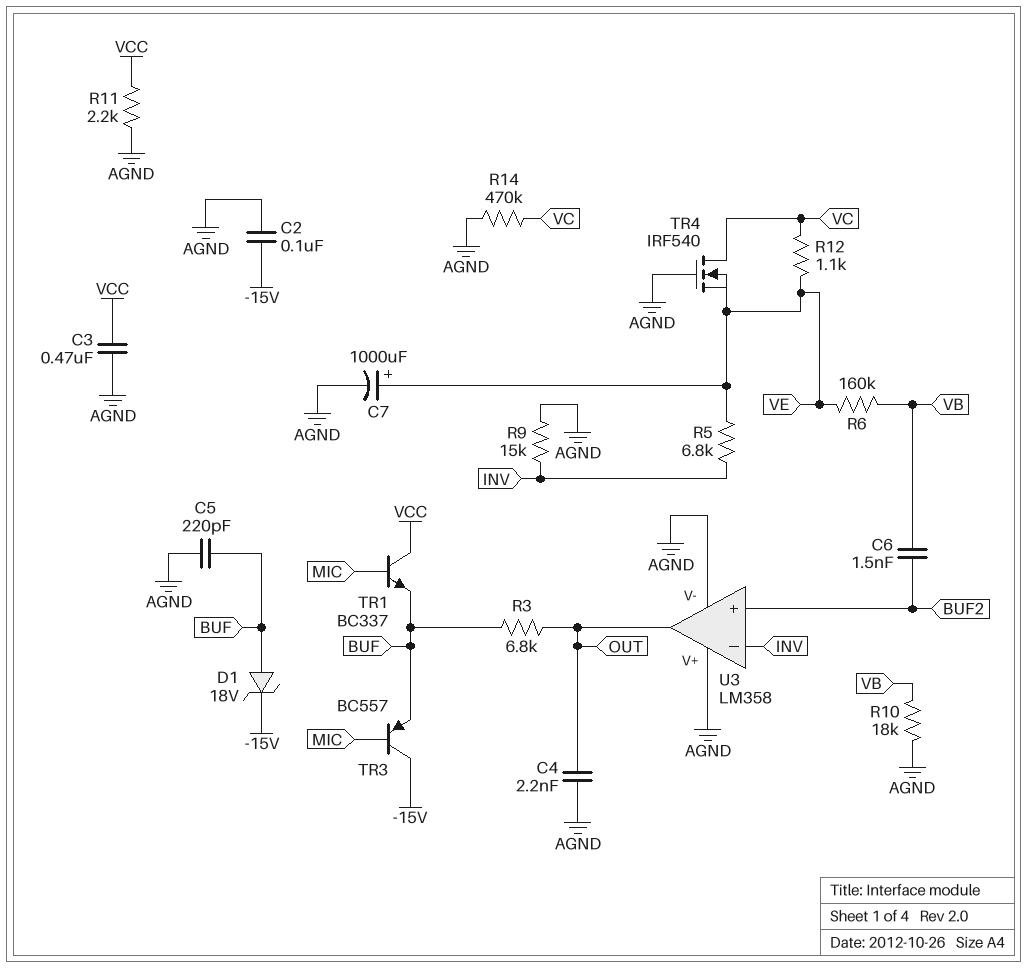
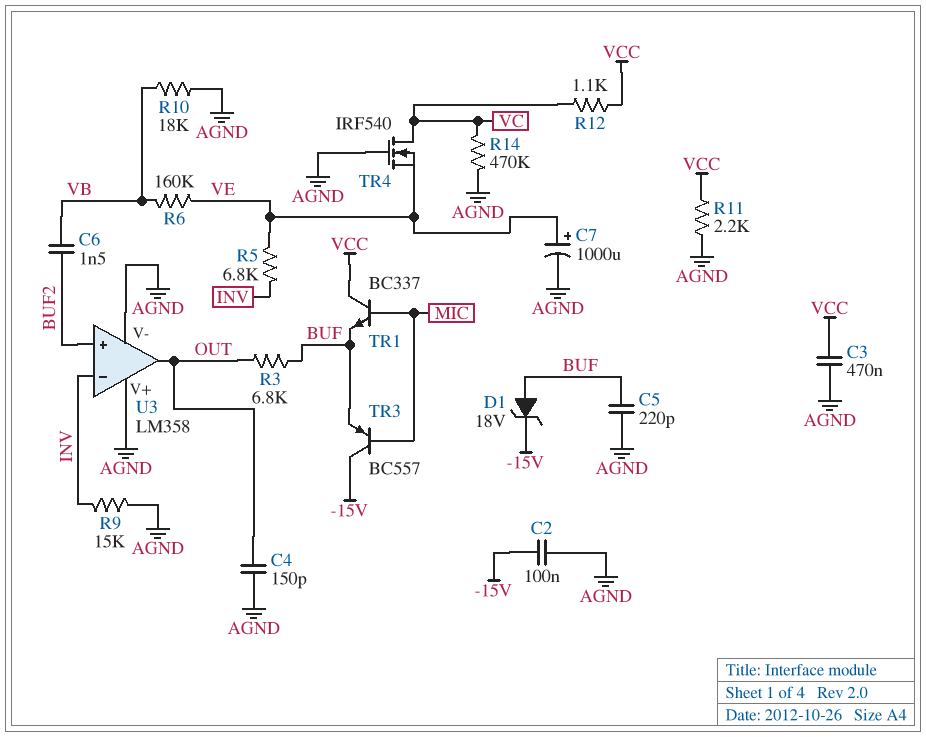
C4: 2.2nF (AGND, OUT) -> 150pF (AGND, OUT)
R12: 1.1k (VC, VE) -> 1.1k (VC, VCC)

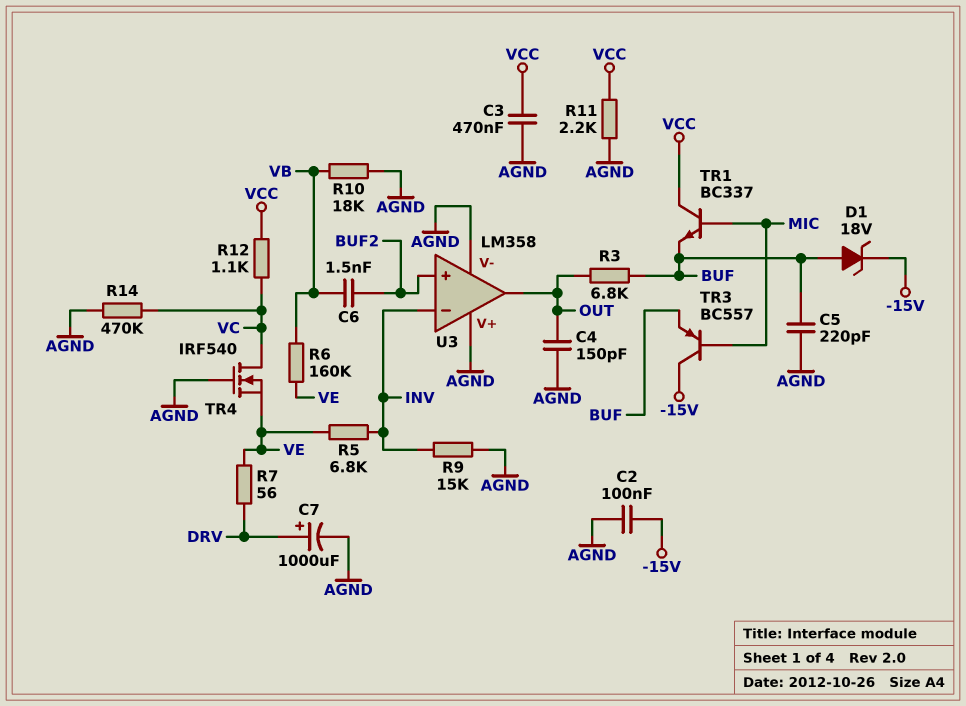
C7: 1000uF (plus VE, minus AGND) -> 1000uF (plus DRV, minus AGND)
R7: none -> 56 (DRV, VE)

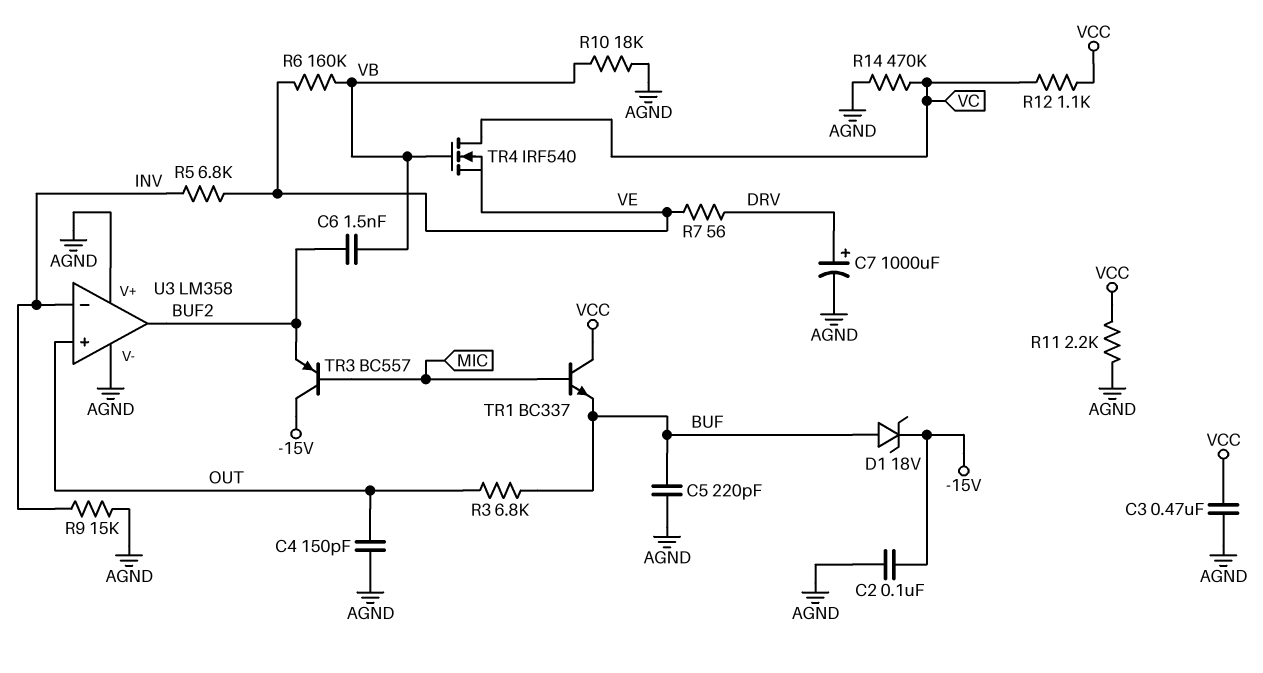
TR3: PNP BC557 (B MIC, C -15V, E BUF) -> PNP BC557 (B MIC, C -15V, E BUF2)
TR4: NMOS IRF540 (G AGND, D VC, S VE) -> NMOS IRF540 (G VB, D VC, S VE)
U3 pin in+: BUF2 -> OUT
U3 pin out: OUT -> BUF2

